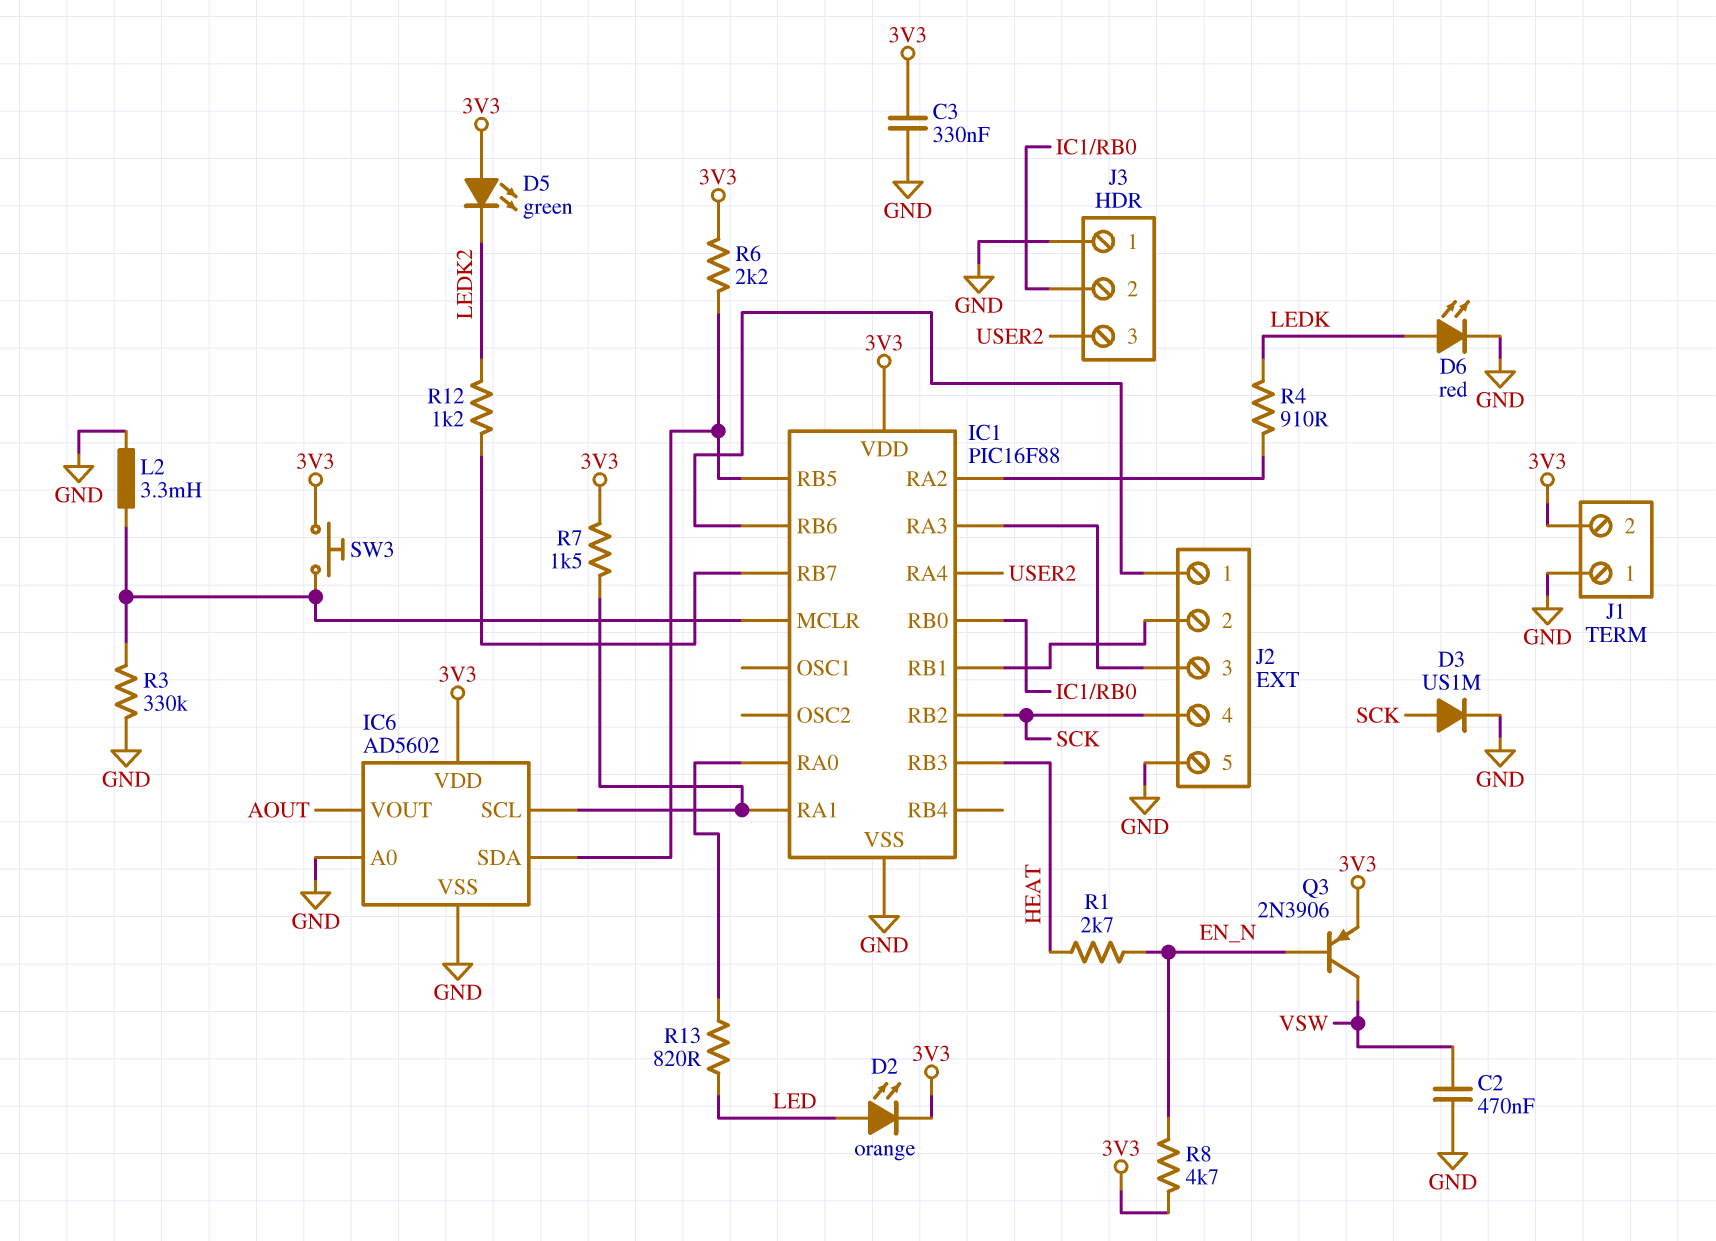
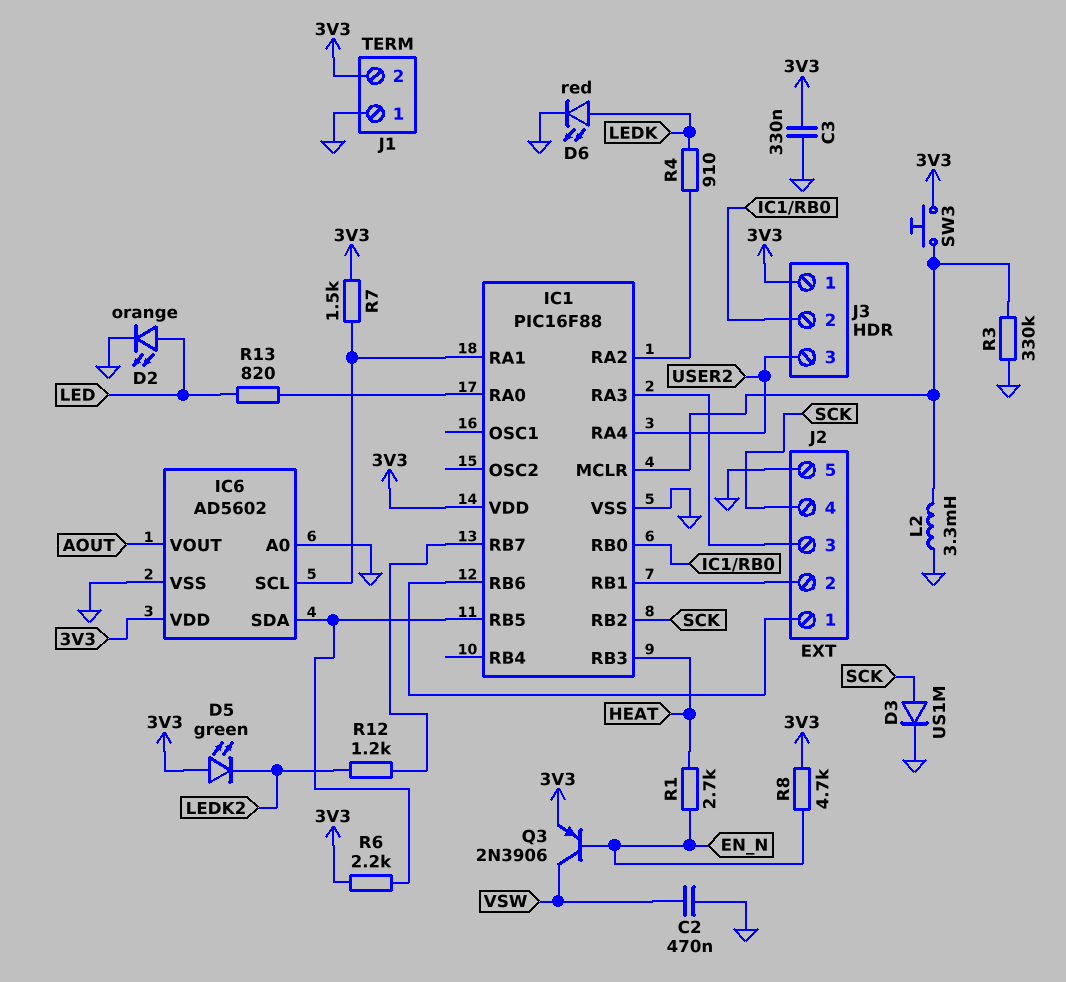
D2: LED orange (A LED, K 3V3) -> LED orange (A LED, K GND)
J3 pin 1: GND -> 3V3

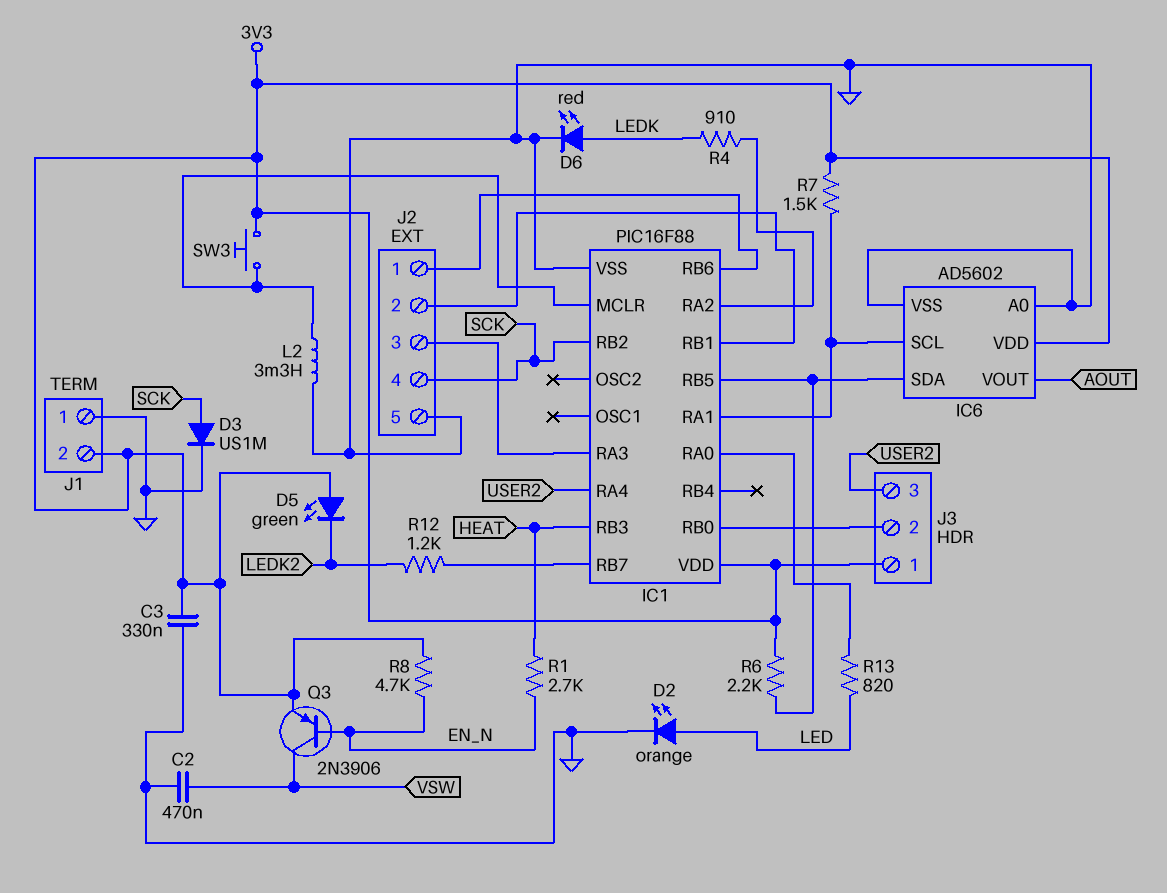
R3: 330k (GND, IC1/MCLR) -> none

